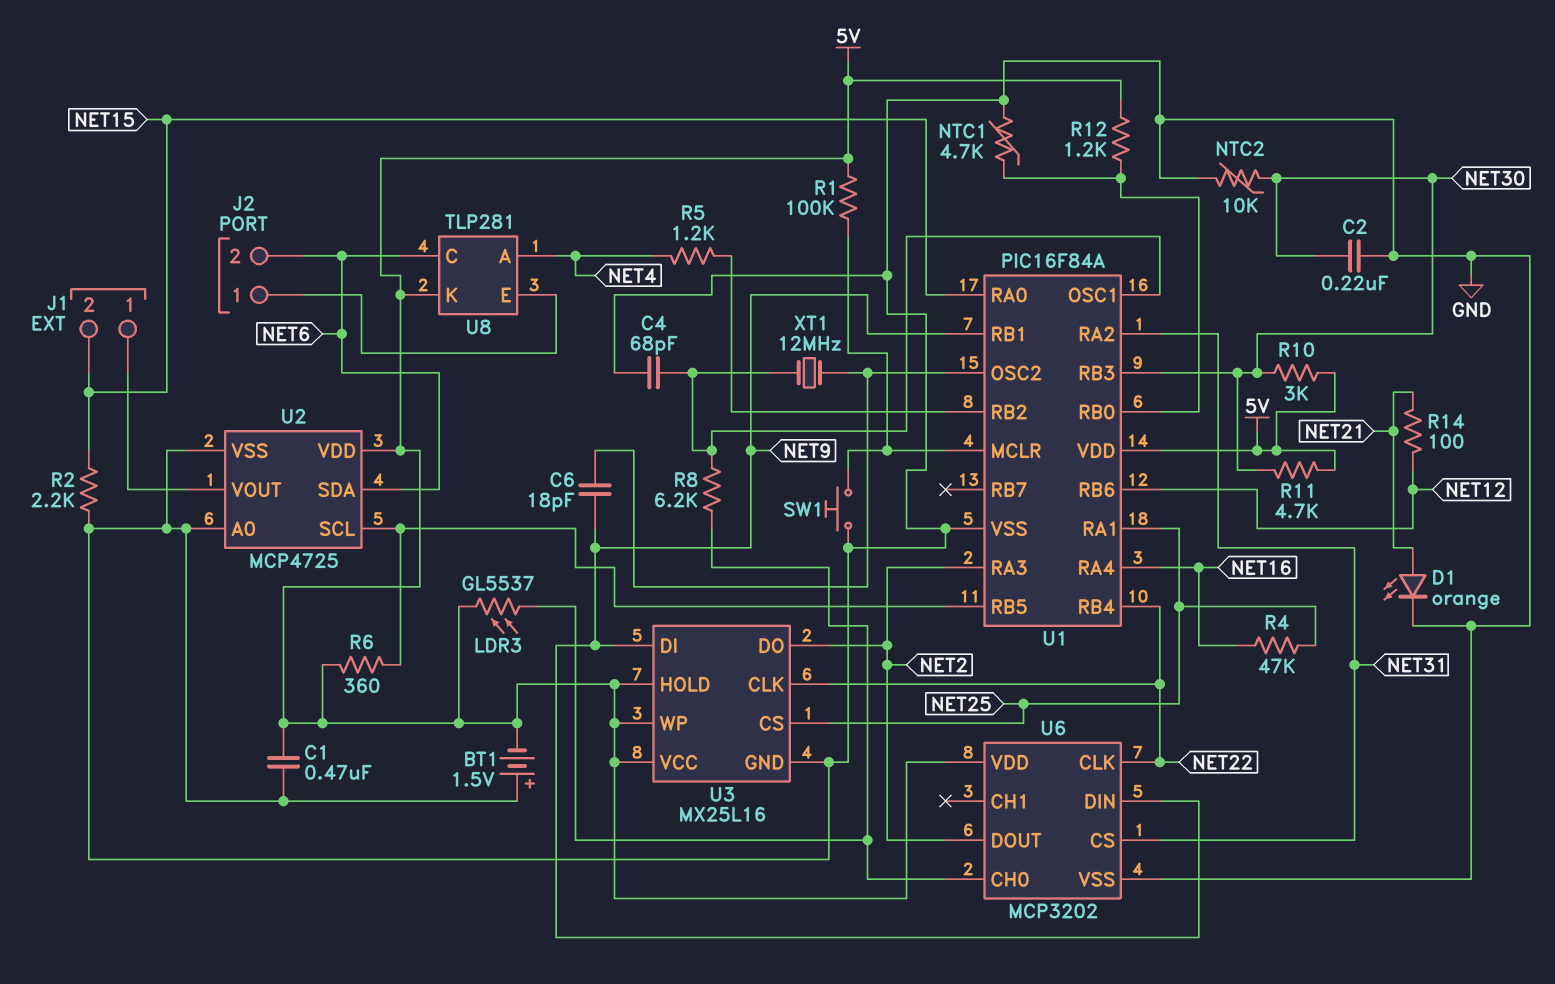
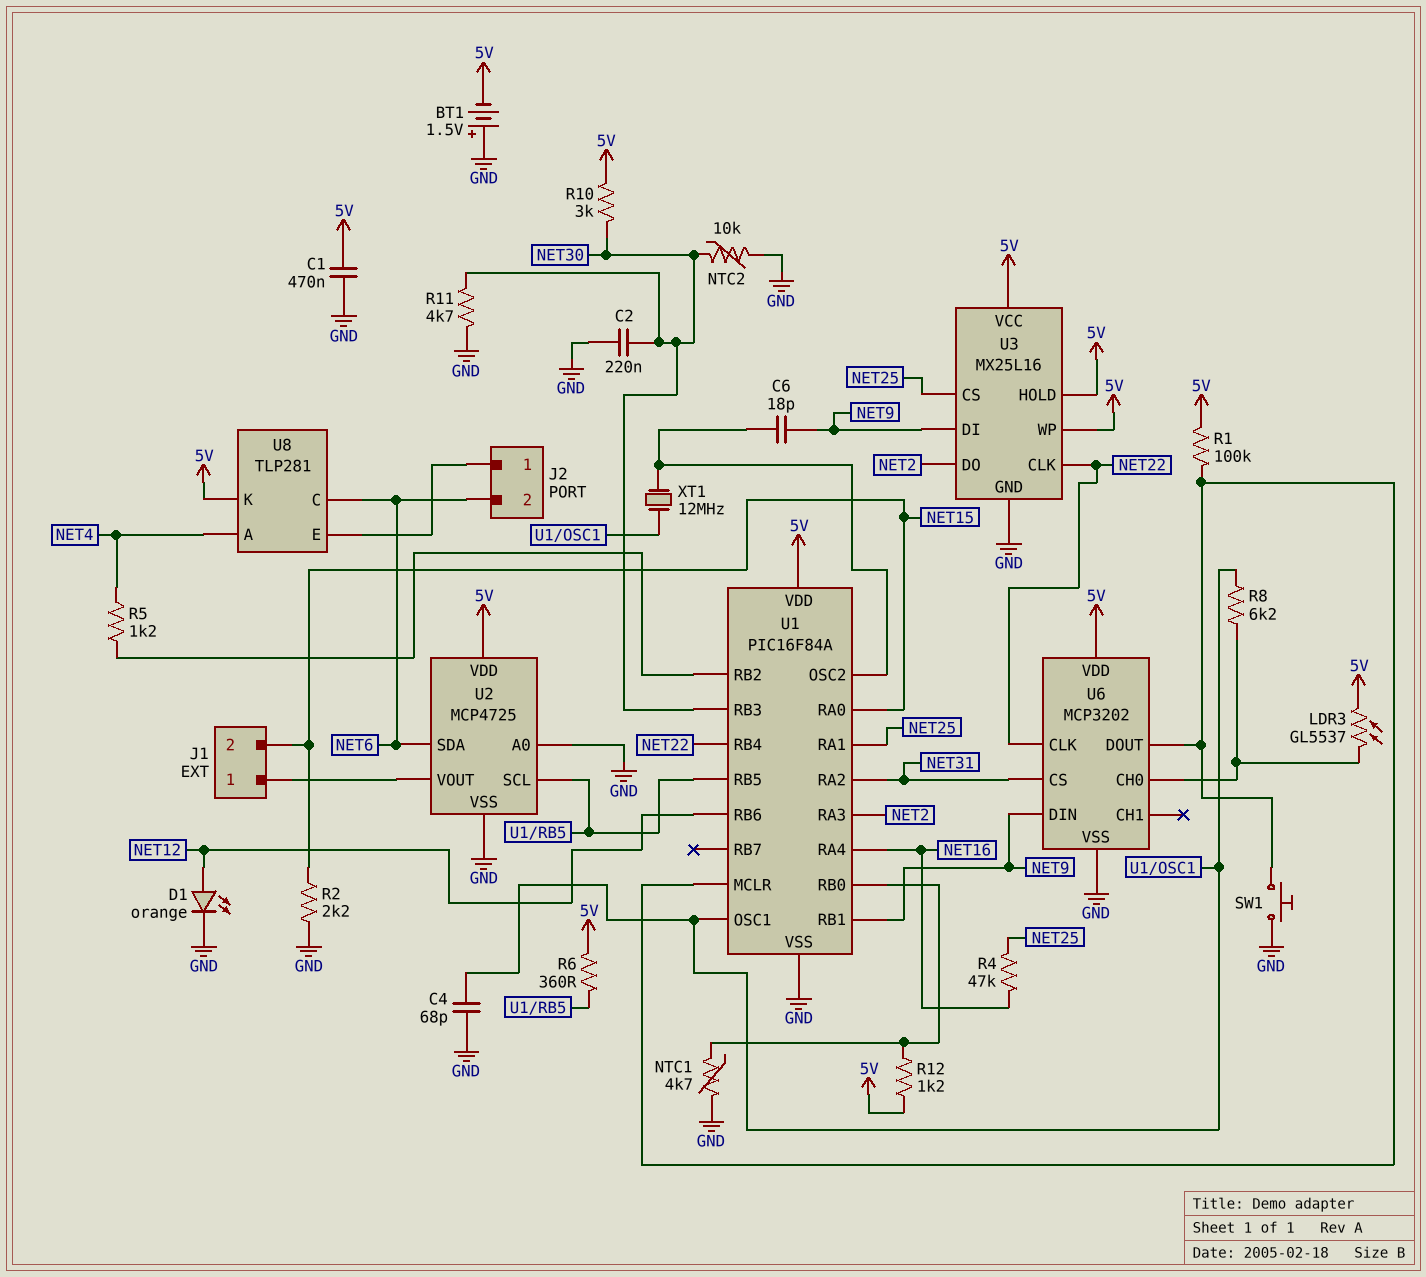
D1: LED orange (A NET21, K GND) -> LED orange (A NET12, K GND)
R11: 4.7k (5V, NET30) -> 4.7k (GND, NET30)
R14: 100 (NET12, NET21) -> none
U6 pin DOUT: NET2 -> U1/MCLR

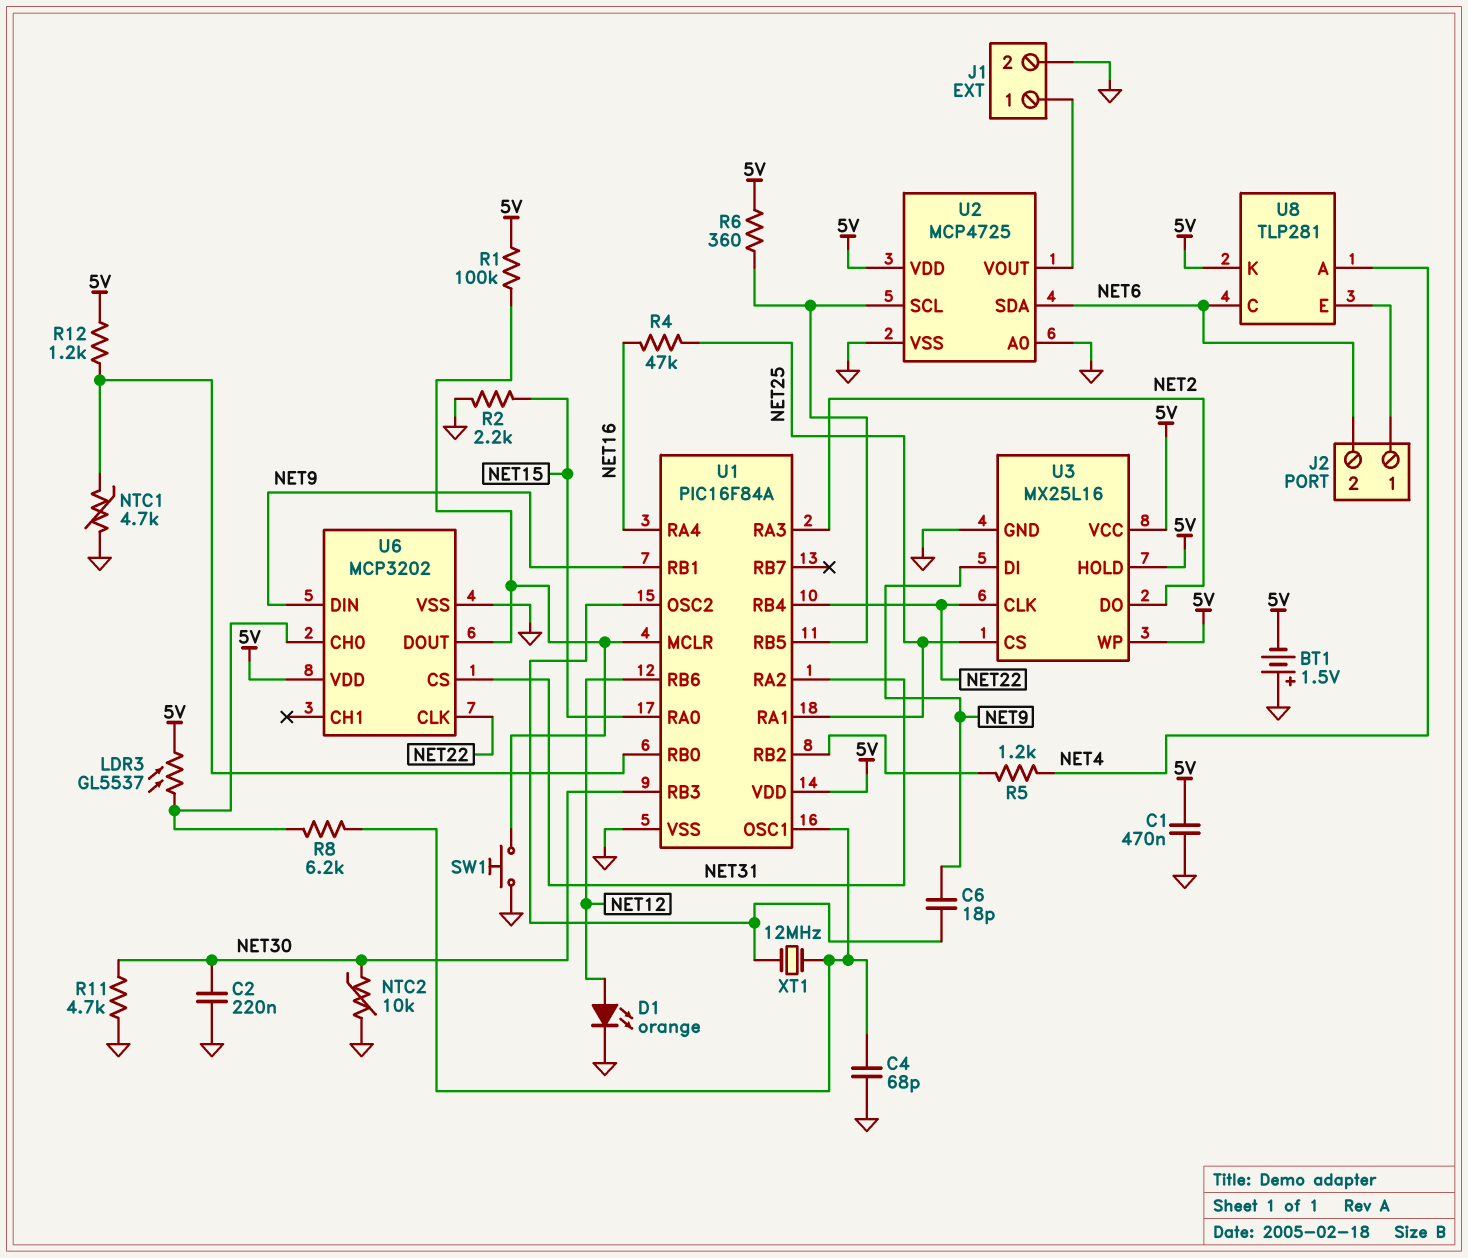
J1 pin 2: NET15 -> GND
R10: 3k (5V, NET30) -> none

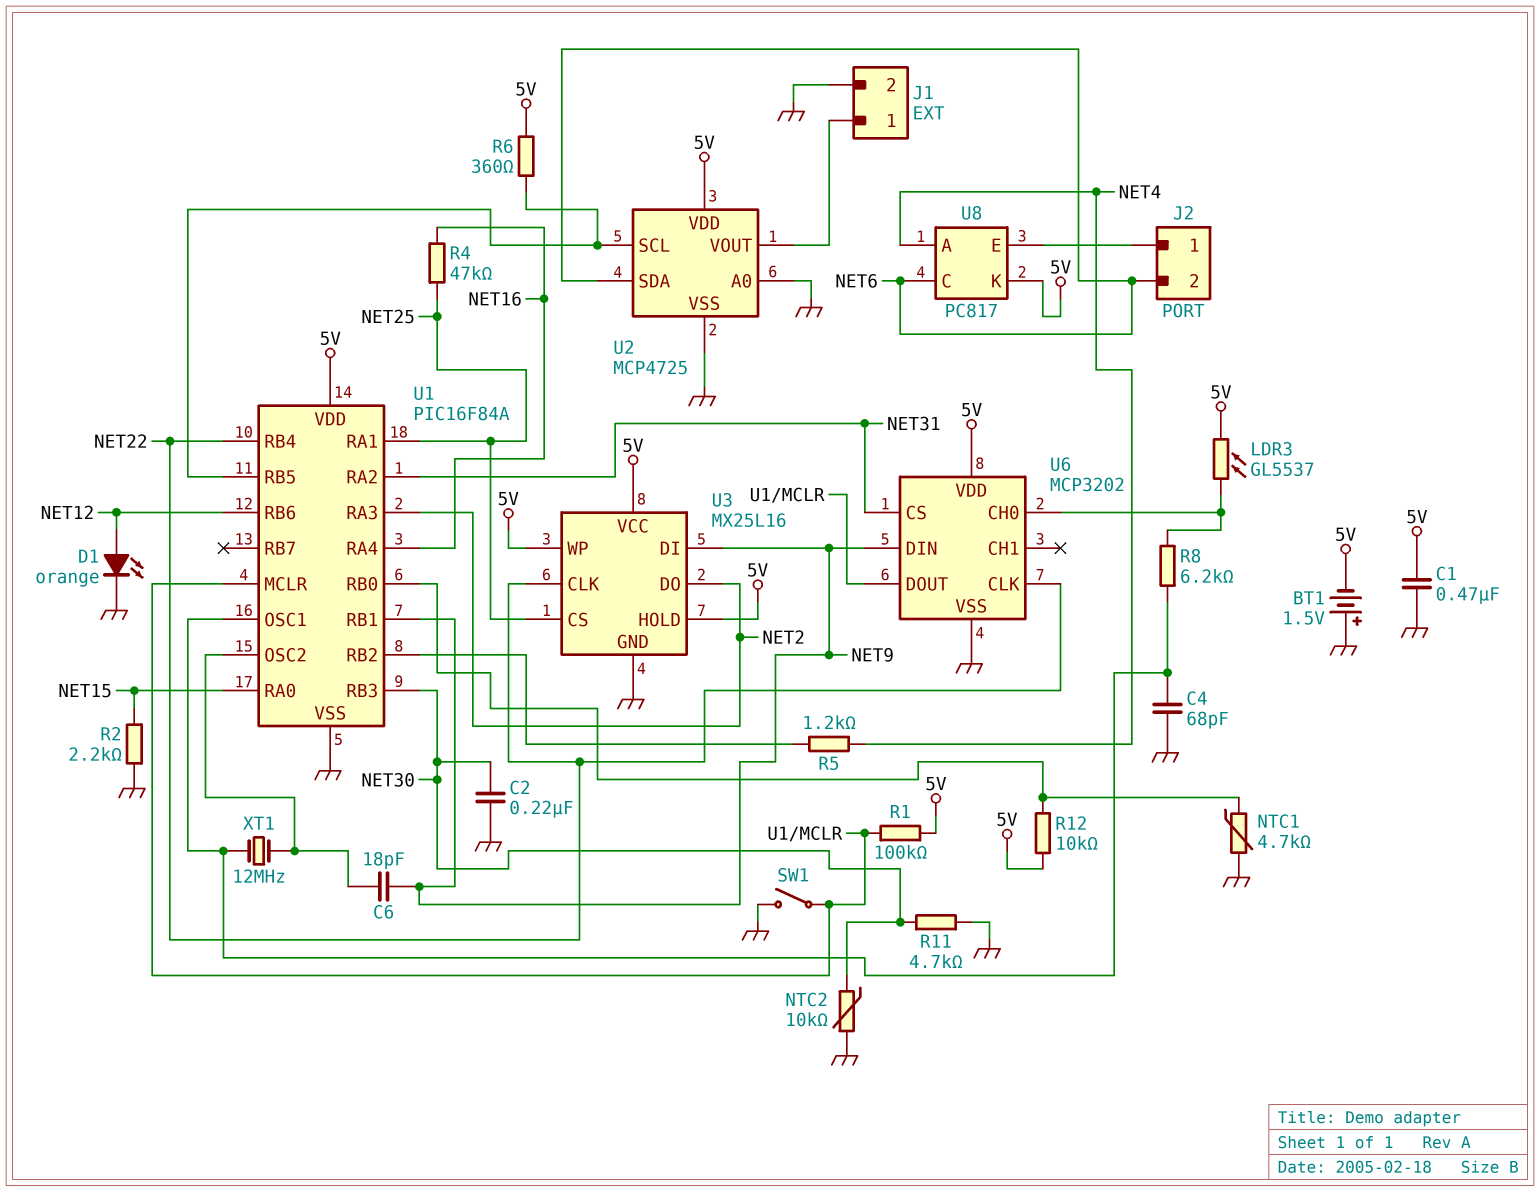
R12: 1.2k (5V, U1/RB0) -> 10k (5V, U1/RB0)
SW1: button (GND, U1/MCLR) -> switch (GND, U1/MCLR)
U8: TLP281 -> PC817

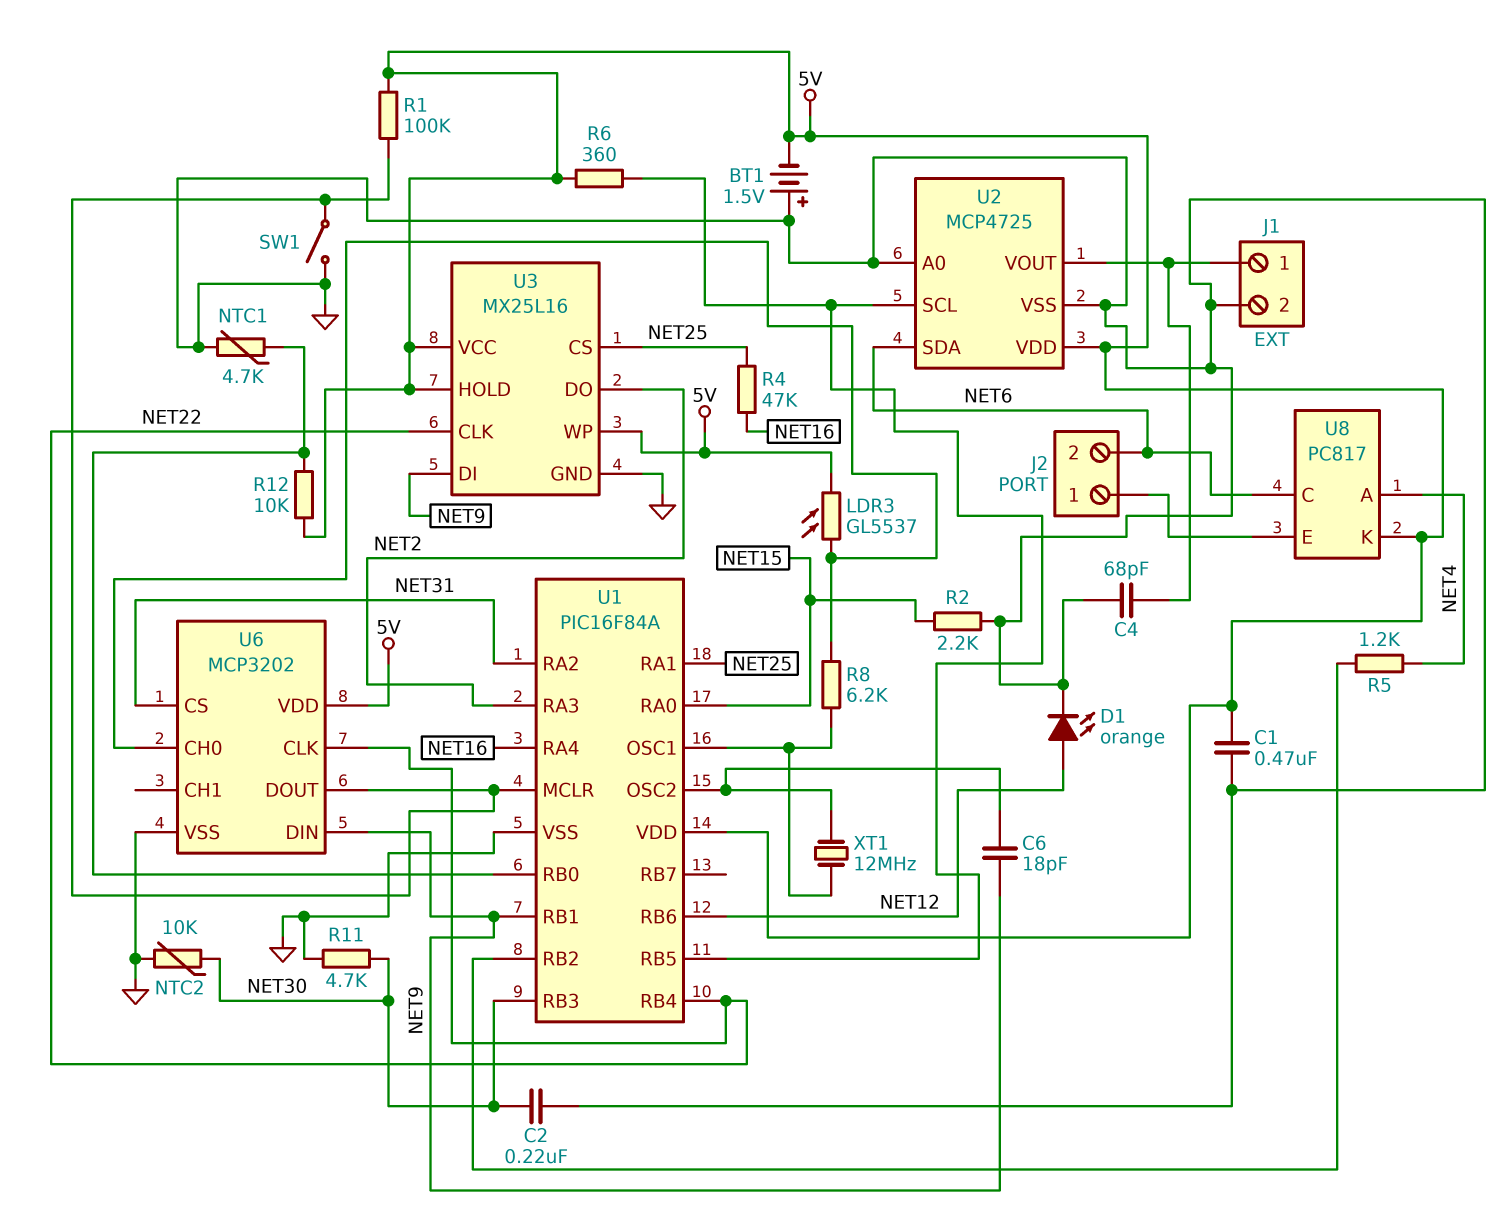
C4: 68pF (GND, U1/OSC1) -> 68pF (GND, J1/1)

